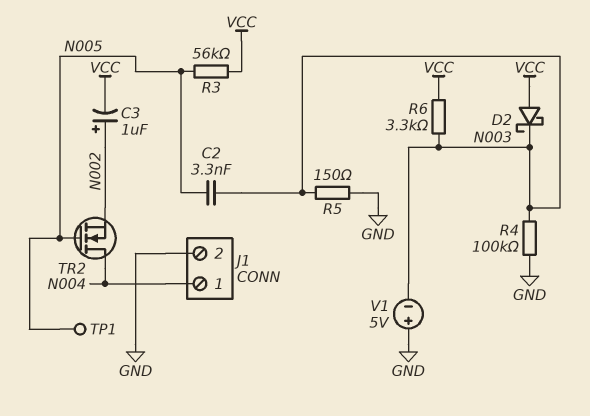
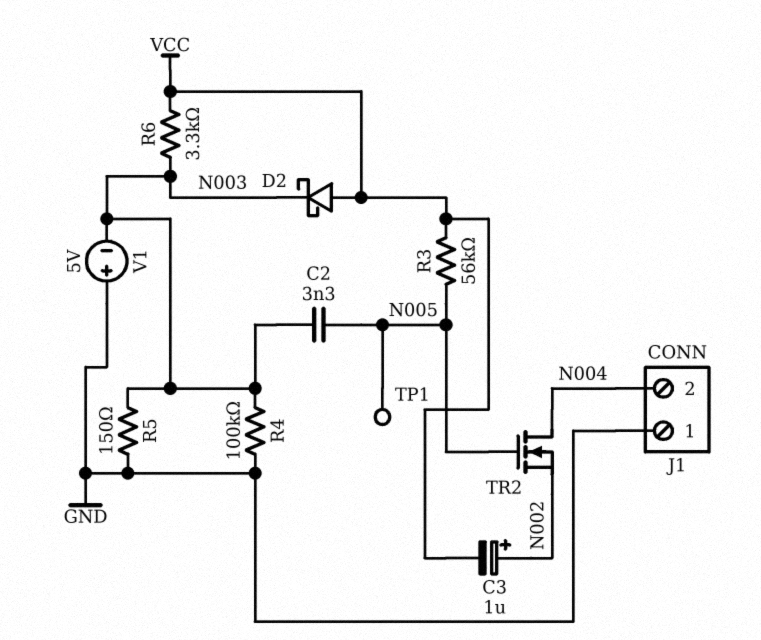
J1 pin 1: N004 -> GND
J1 pin 2: GND -> N004

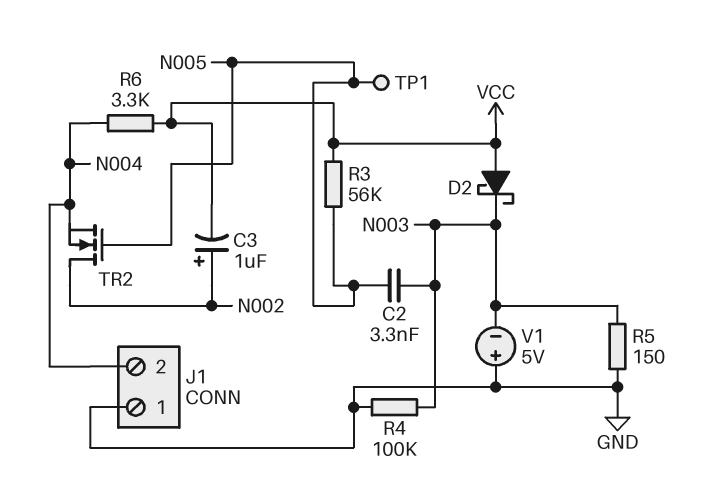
R6: 3.3k (N003, VCC) -> 3.3k (N004, VCC)
TR2: NMOS (G N005, D N004, S N002) -> NMOS (G N005, D N002, S N004)

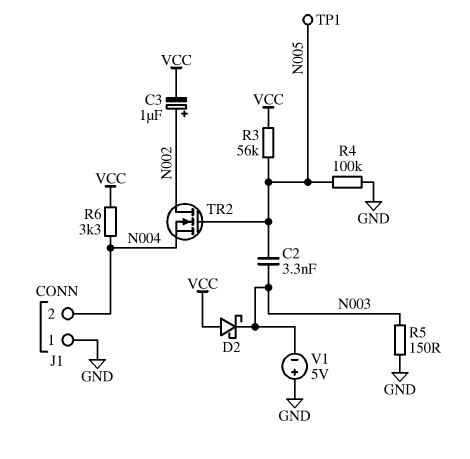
R4: 100k (GND, N003) -> 100k (GND, N005)

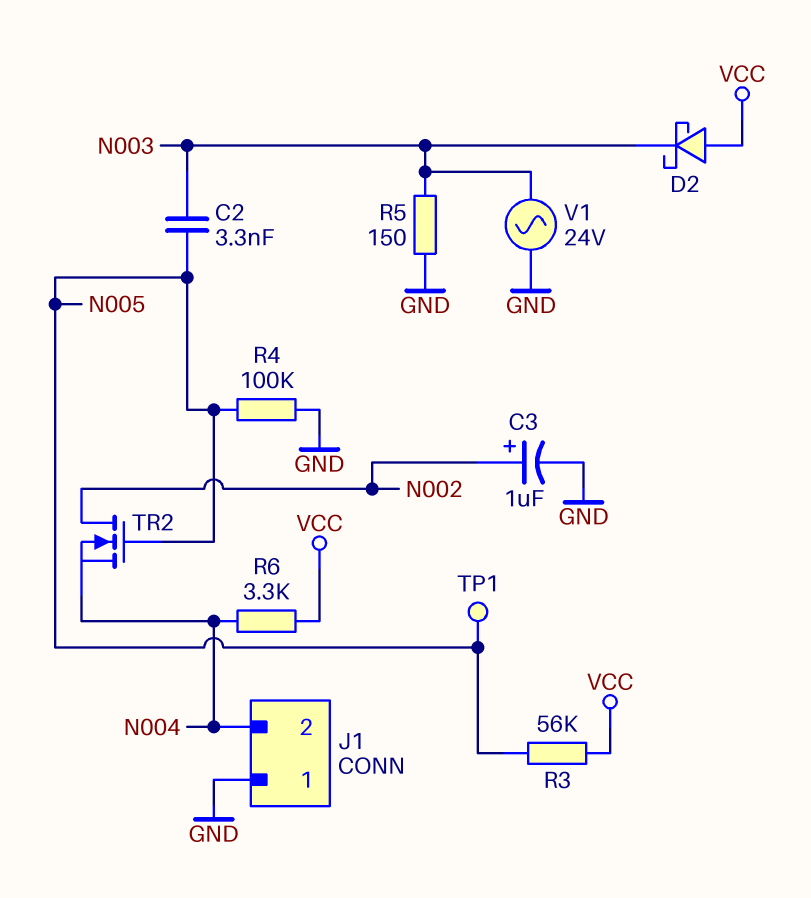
C3: 1uF (plus N002, minus VCC) -> 1uF (plus N002, minus GND)
V1: 5V (plus GND, minus N003) -> AC 24V (GND, N003)

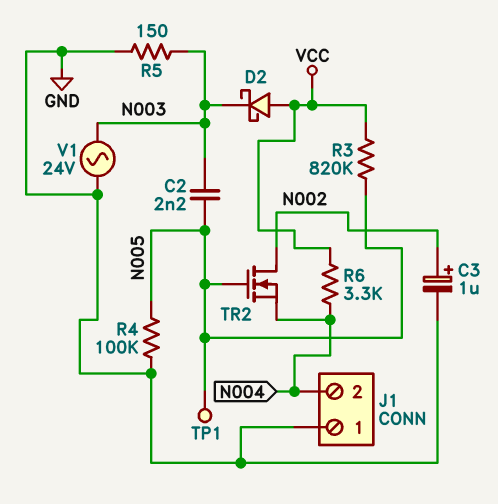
C2: 3.3nF (N003, N005) -> 2.2nF (N003, N005)
R3: 56k (N005, VCC) -> 820k (N005, VCC)

